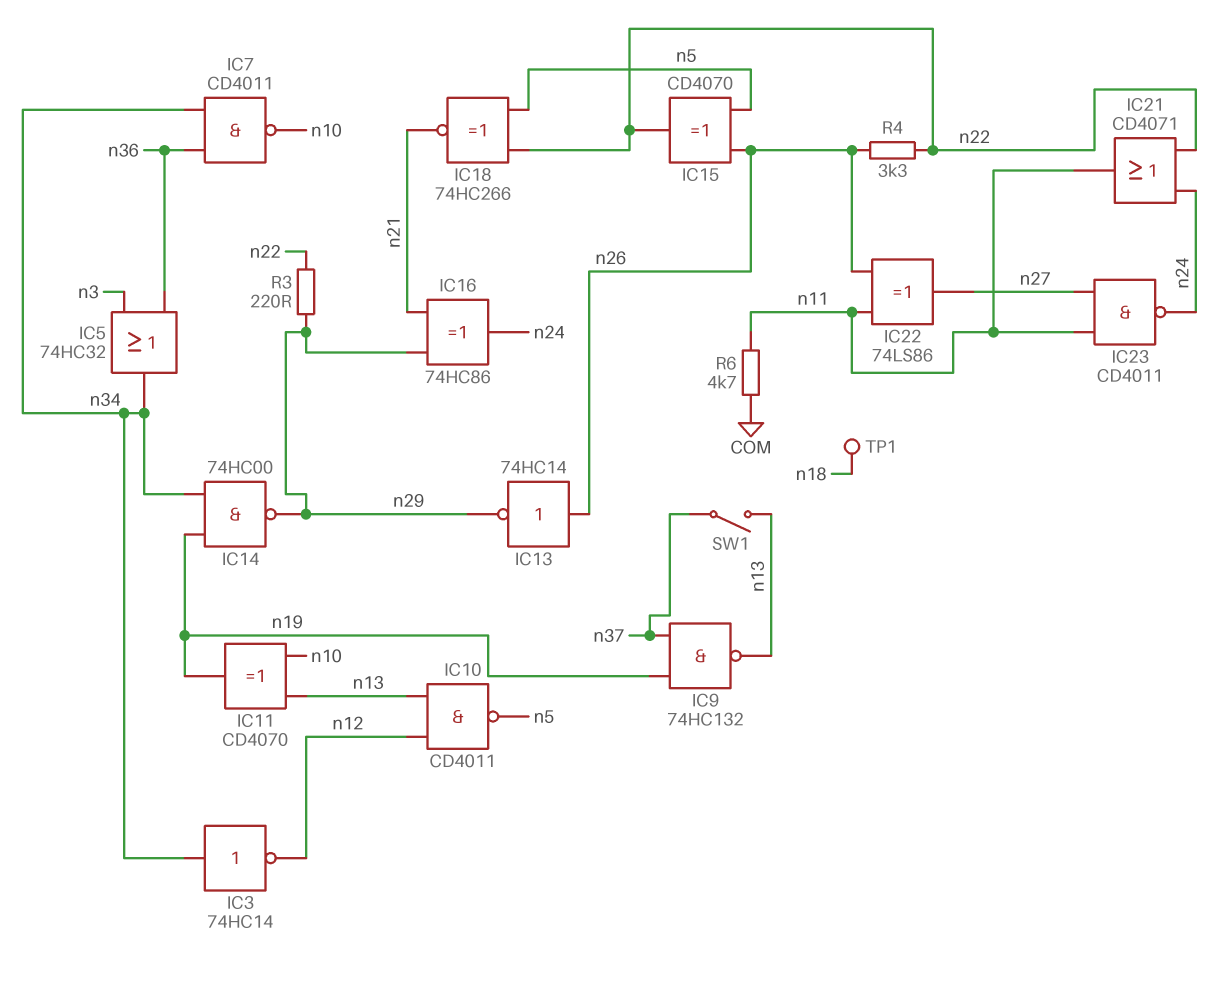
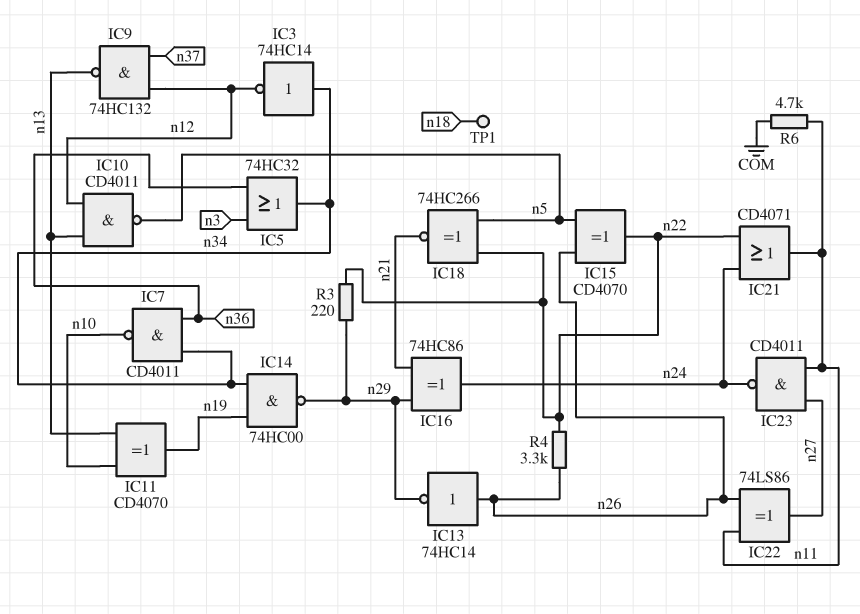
IC9: NAND 74HC132 (in n19, in n37, out n13) -> NAND 74HC132 (in n12, in n37, out n13)
SW1: switch (n13, n37) -> none

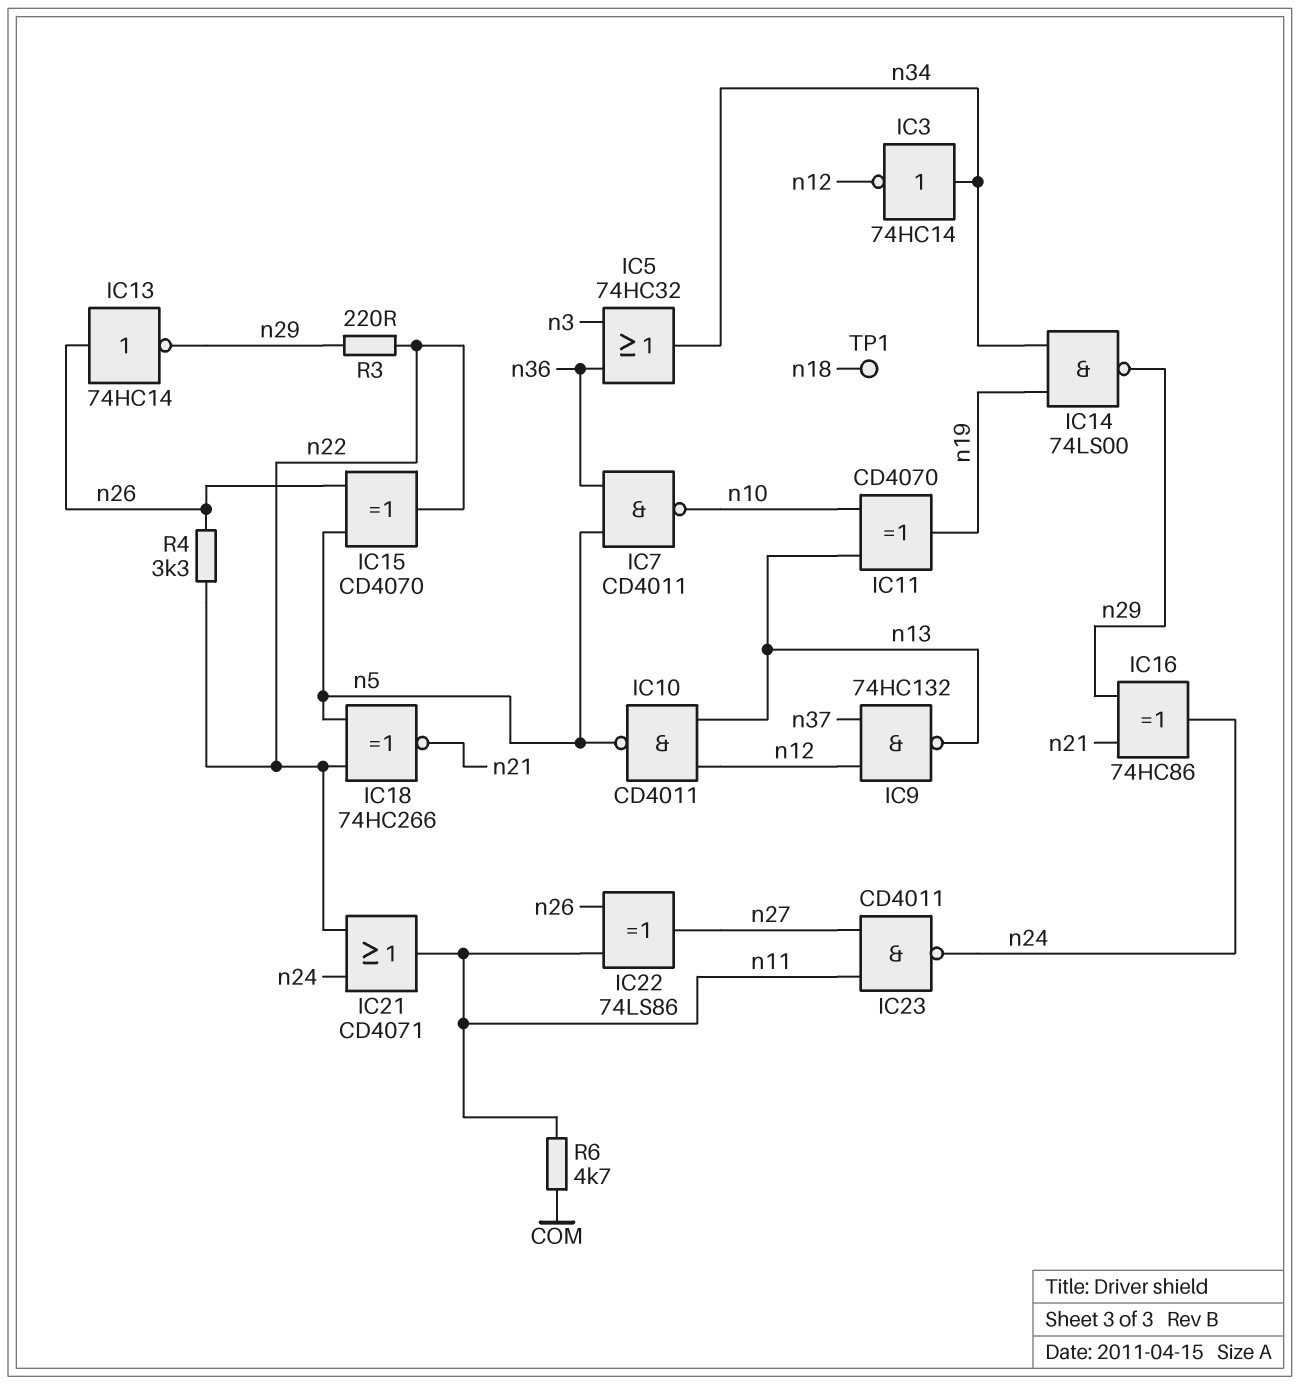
IC7: NAND CD4011 (in n34, in n36, out n10) -> NAND CD4011 (in n5, in n36, out n10)
IC14: NAND 74HC00 (in n19, in n34, out n29) -> NAND 74LS00 (in n19, in n34, out n29)

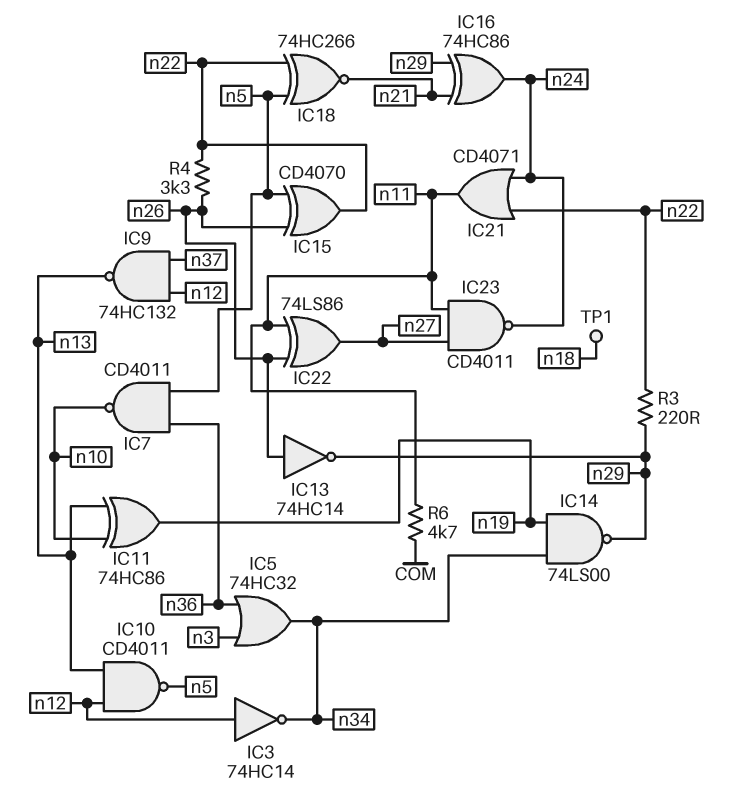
IC3: NOT 74HC14 (in n34, out n12) -> NOT 74HC14 (in n12, out n34)
IC11: XOR CD4070 (in n10, in n13, out n19) -> XOR 74HC86 (in n10, in n13, out n19)

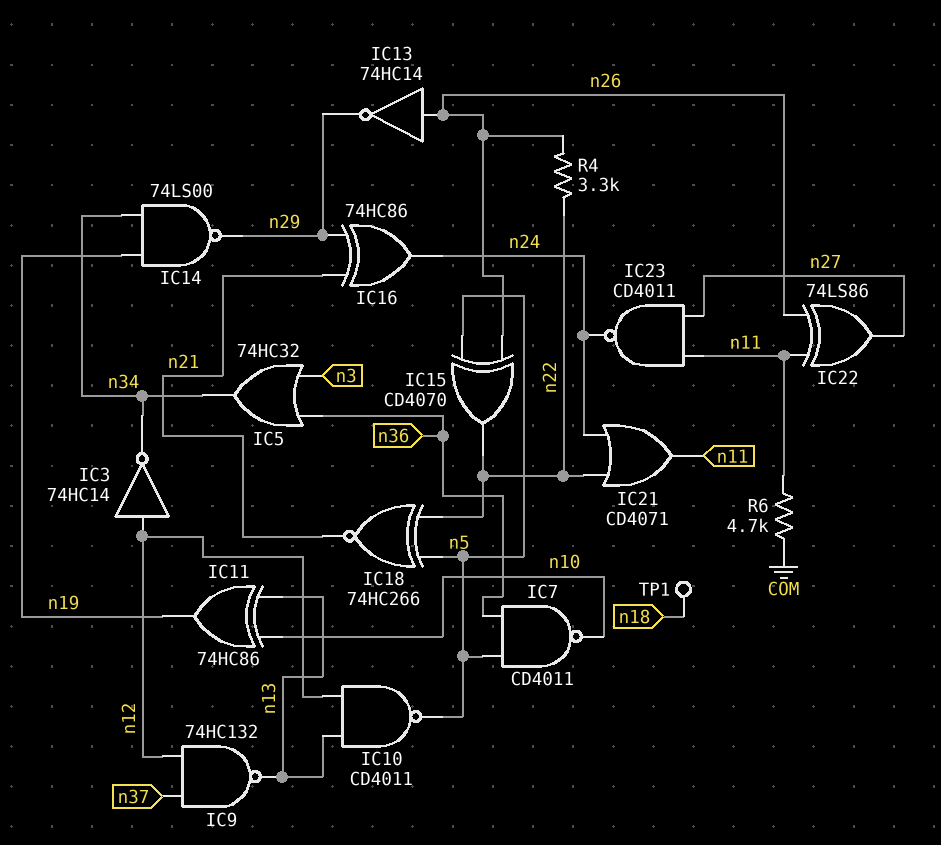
R3: 220 (n22, n29) -> none

